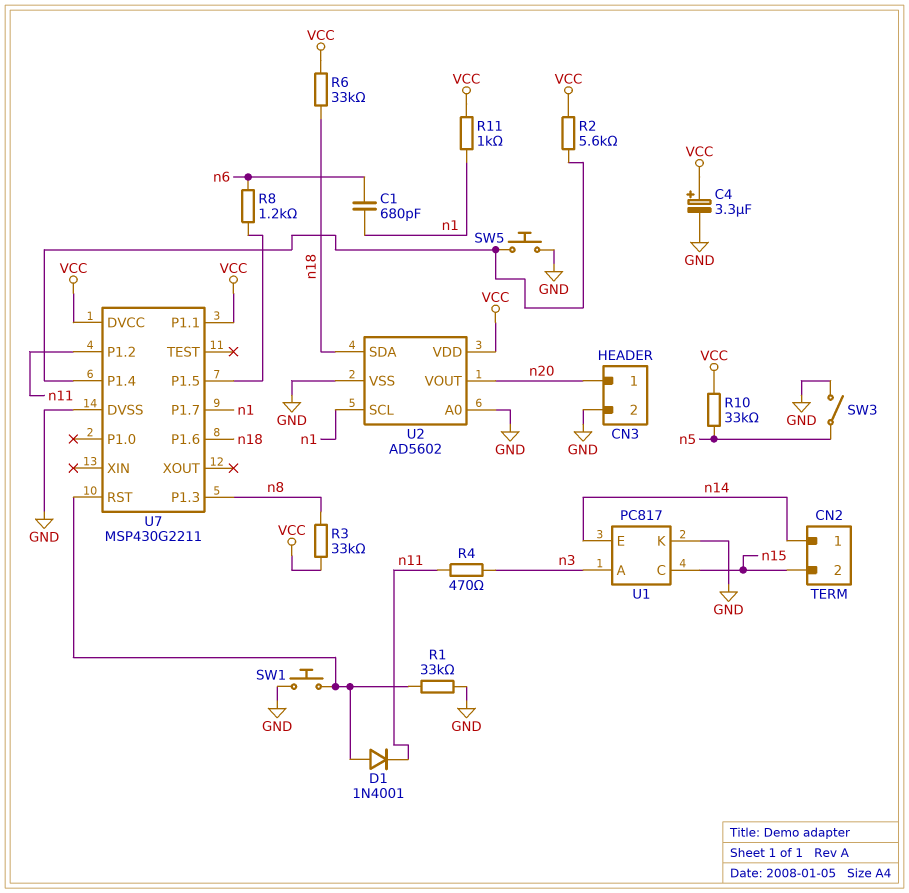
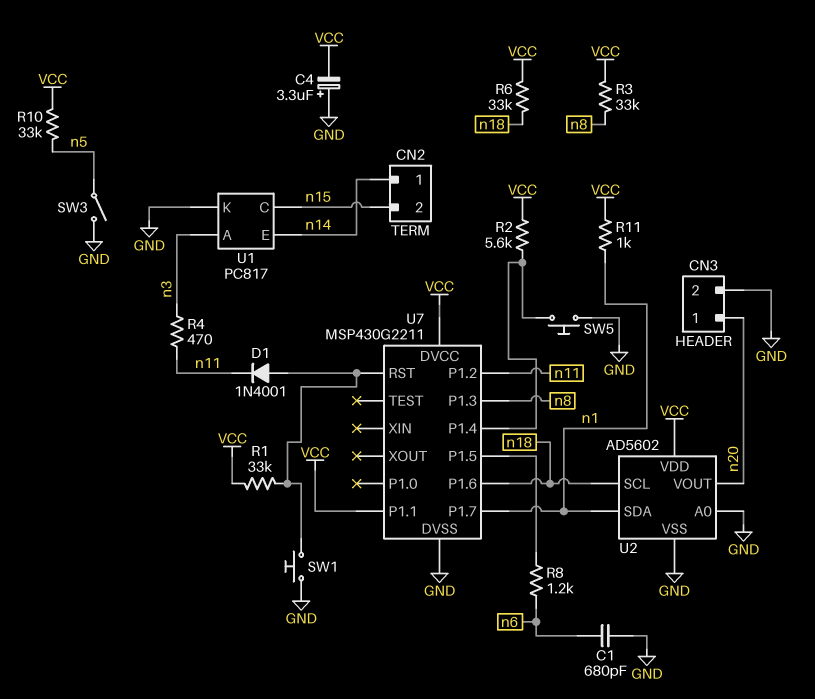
C1: 680pF (n1, n6) -> 680pF (GND, n6)
C4: 3.3uF (plus VCC, minus GND) -> 3.3uF (plus GND, minus VCC)
R1: 33k (GND, U7/RST) -> 33k (U7/RST, VCC)
U2 pin SCL: n1 -> n18
U2 pin SDA: n18 -> n1

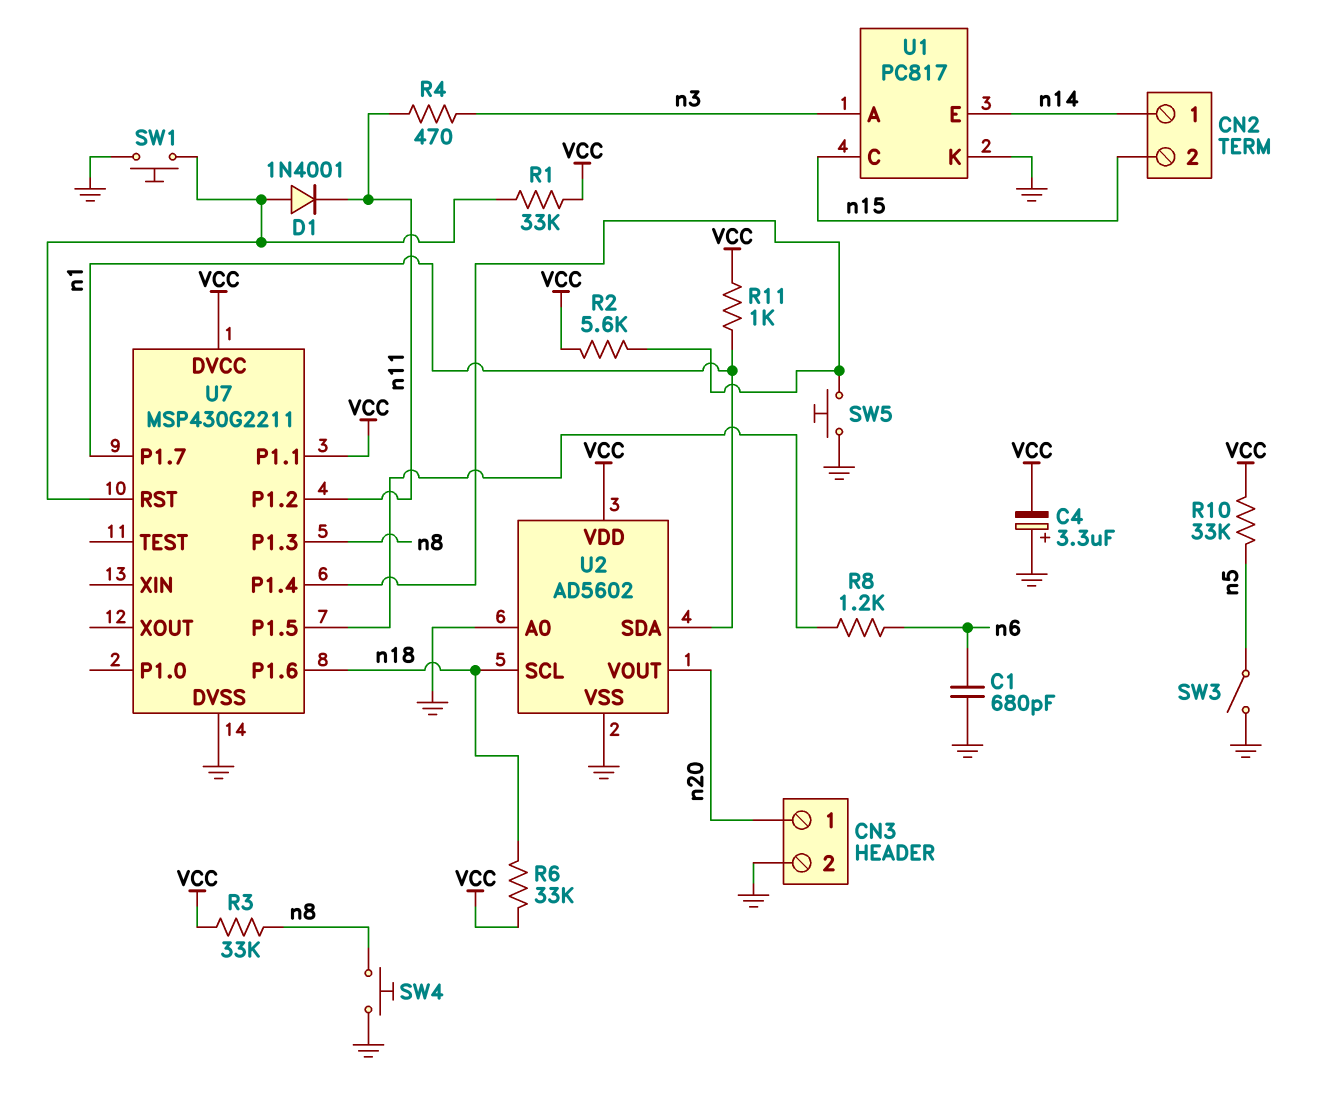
SW4: none -> button (GND, n8)

